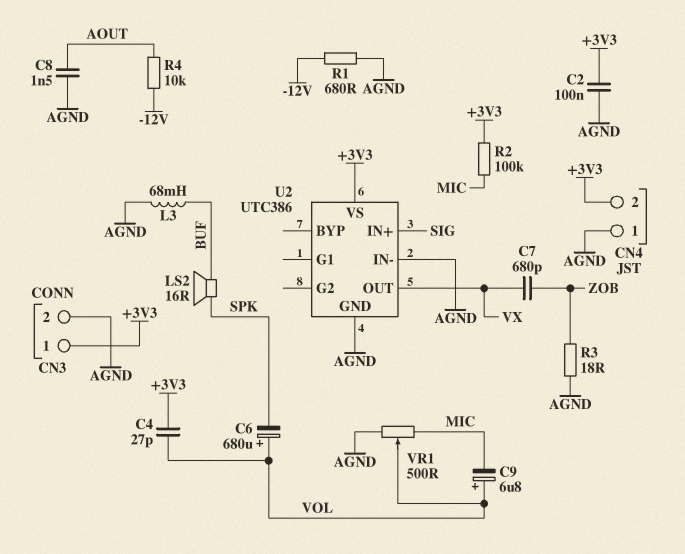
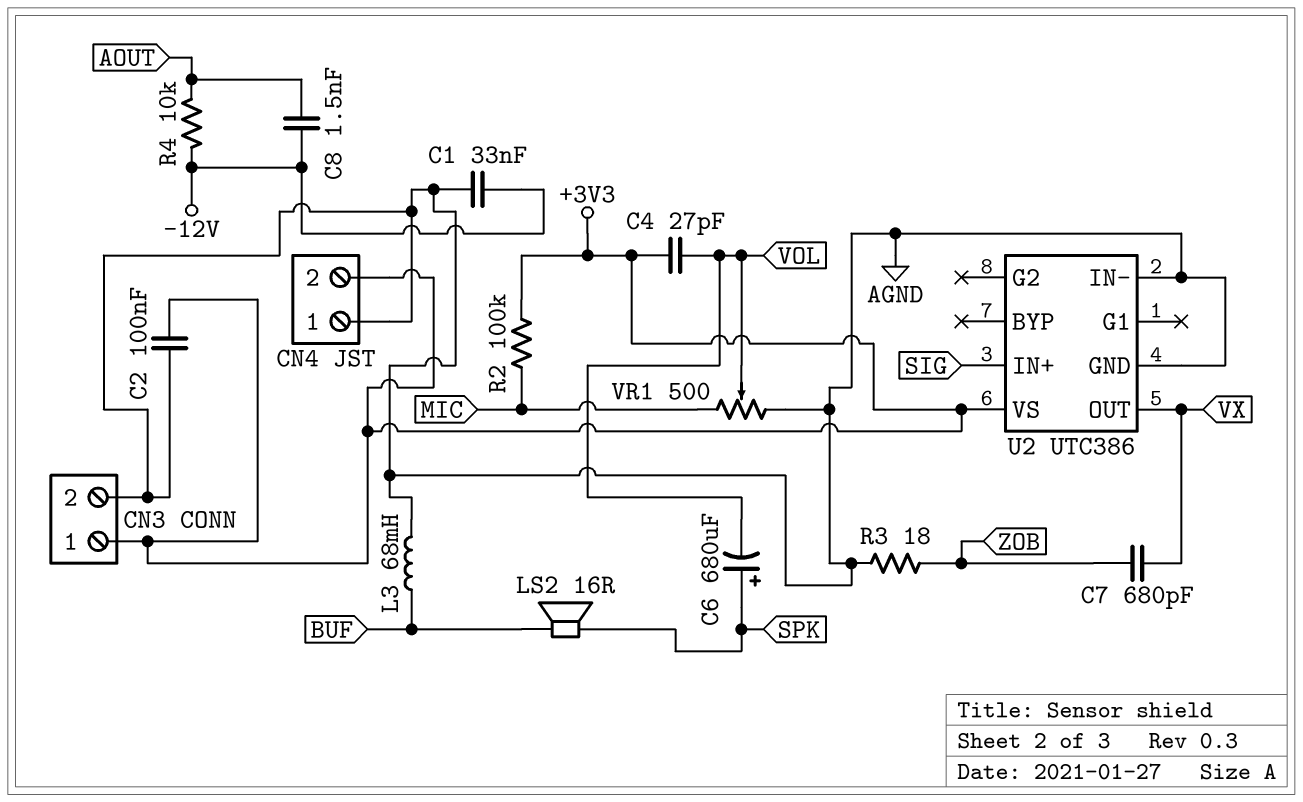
C1: none -> 33nF (-12V, AGND)
C6: 680uF (plus VOL, minus SPK) -> 680uF (plus SPK, minus VOL)
C8: 1.5nF (AGND, AOUT) -> 1.5nF (-12V, AOUT)
C9: 6.8uF (plus VOL, minus MIC) -> none
R1: 680 (-12V, AGND) -> none

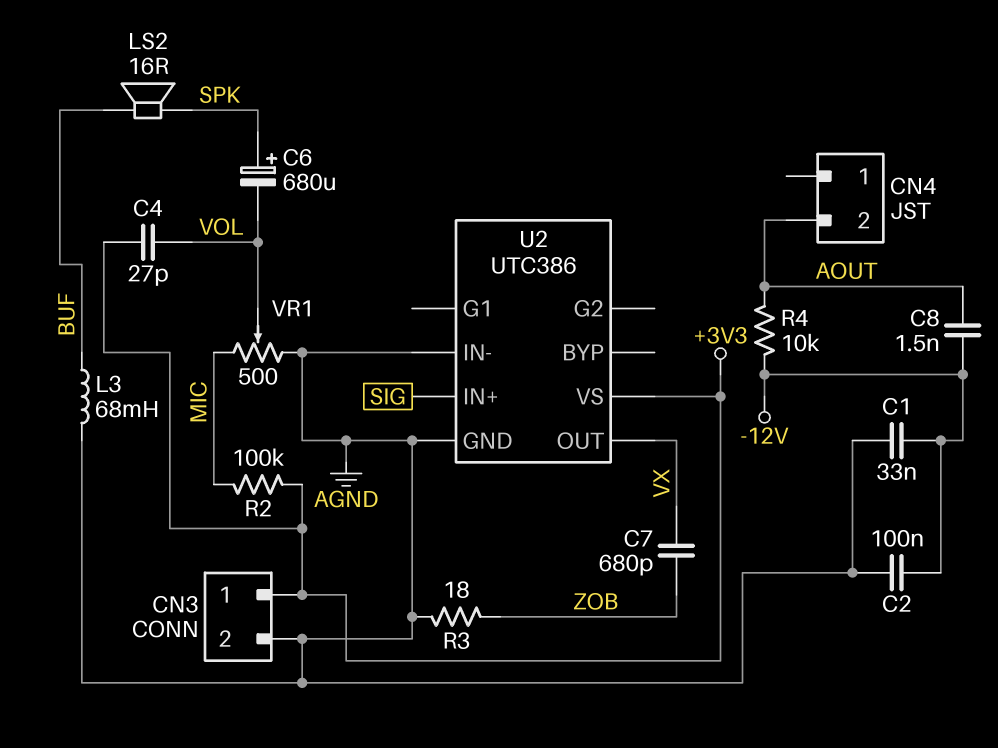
C2: 100nF (+3V3, AGND) -> 100nF (-12V, AGND)
CN4 pin 1: AGND -> none
CN4 pin 2: +3V3 -> AOUT

